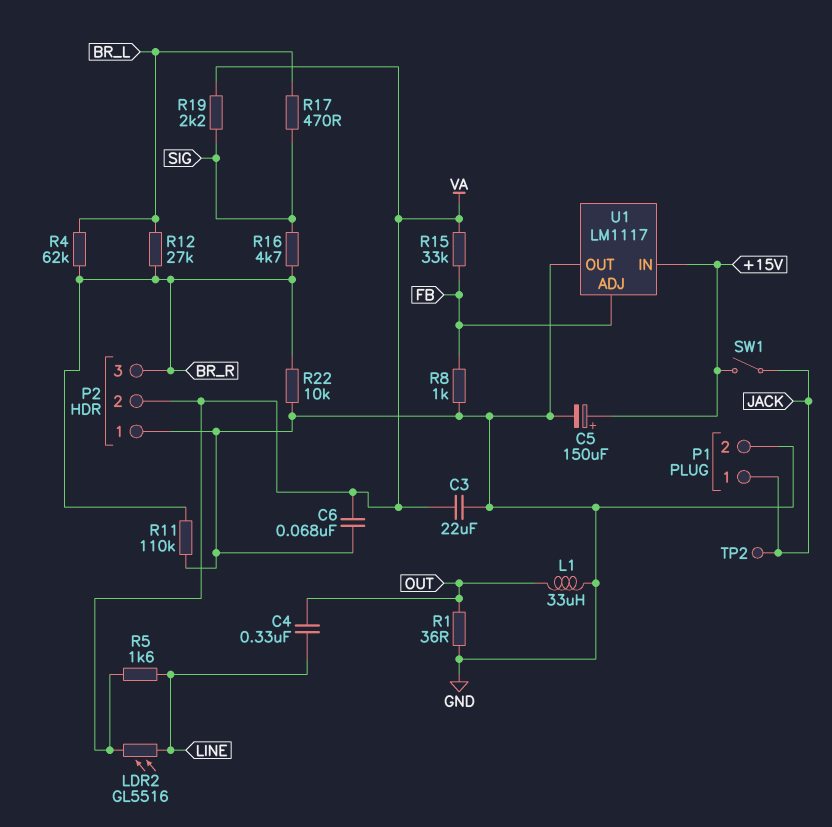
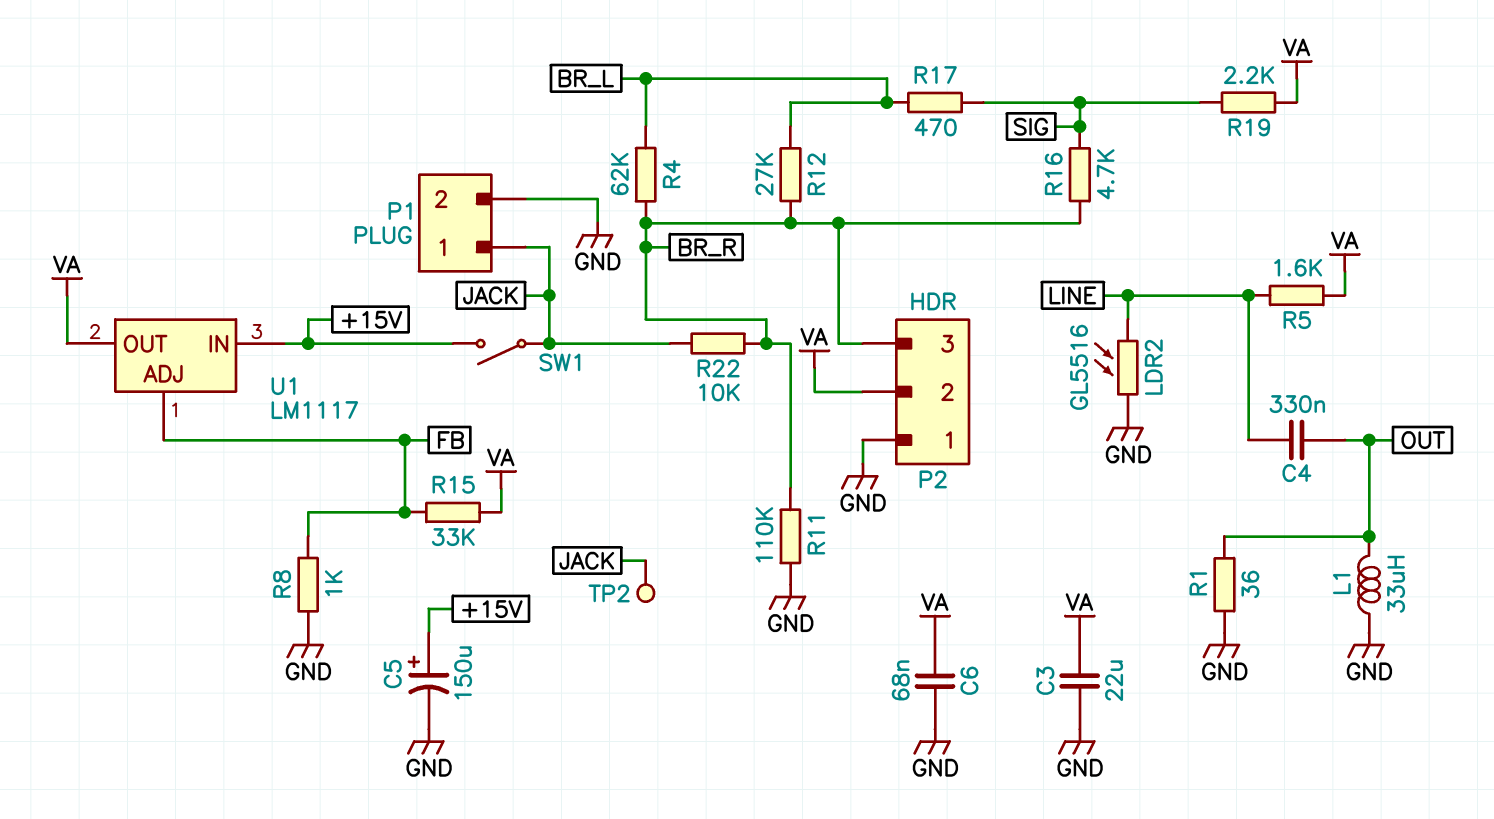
LDR2: GL5516 (LINE, VA) -> GL5516 (GND, LINE)
R22: 10k (BR_R, GND) -> 10k (BR_R, JACK)
U1 pin OUT: GND -> VA

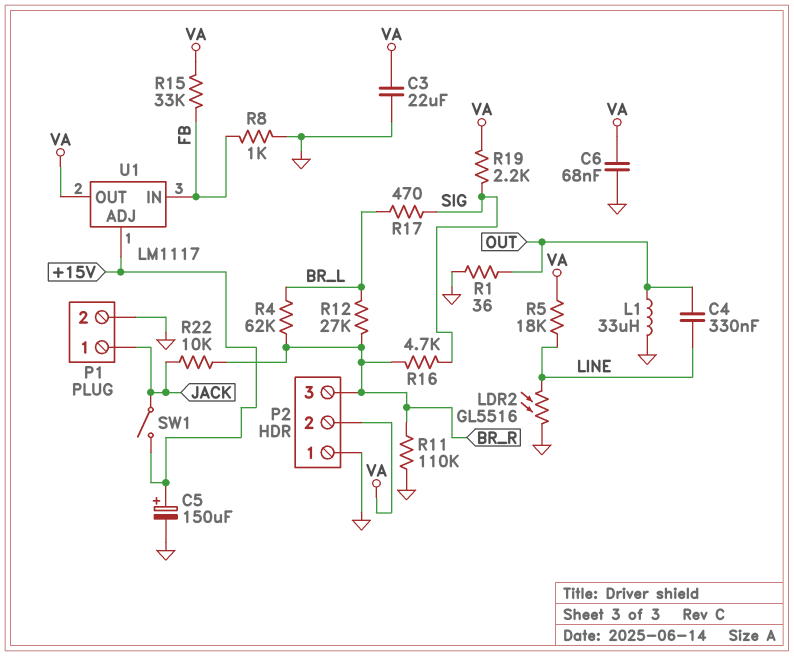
R5: 1.6k (LINE, VA) -> 18k (LINE, VA)
TP2: test point (JACK) -> none
U1 pin ADJ: FB -> +15V
U1 pin IN: +15V -> FB

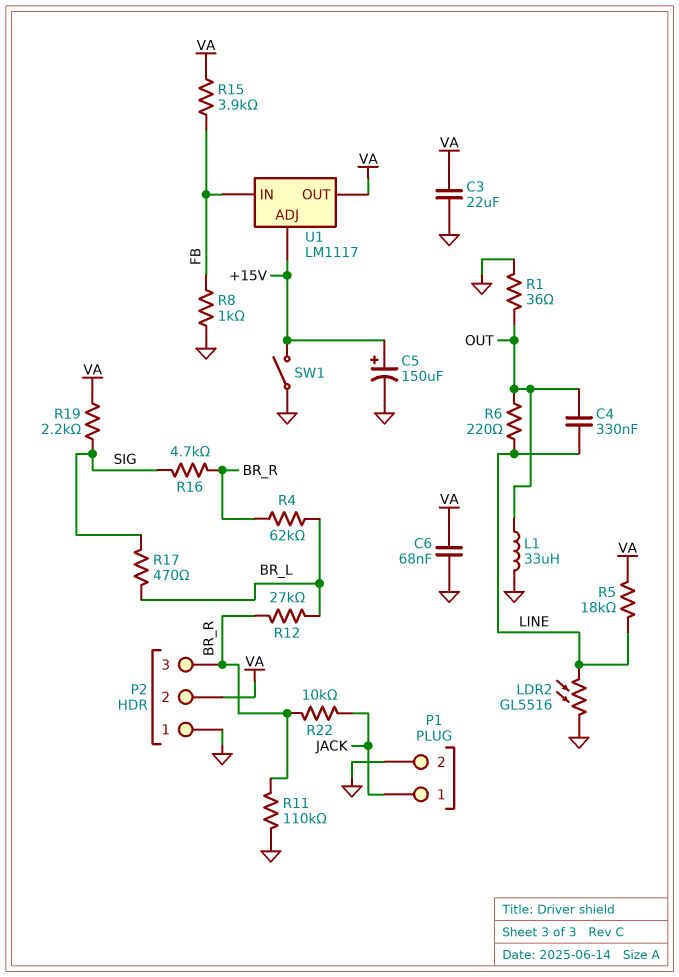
R6: none -> 220 (LINE, OUT)
R15: 33k (FB, VA) -> 3.9k (FB, VA)
SW1: switch (+15V, JACK) -> switch (+15V, GND)

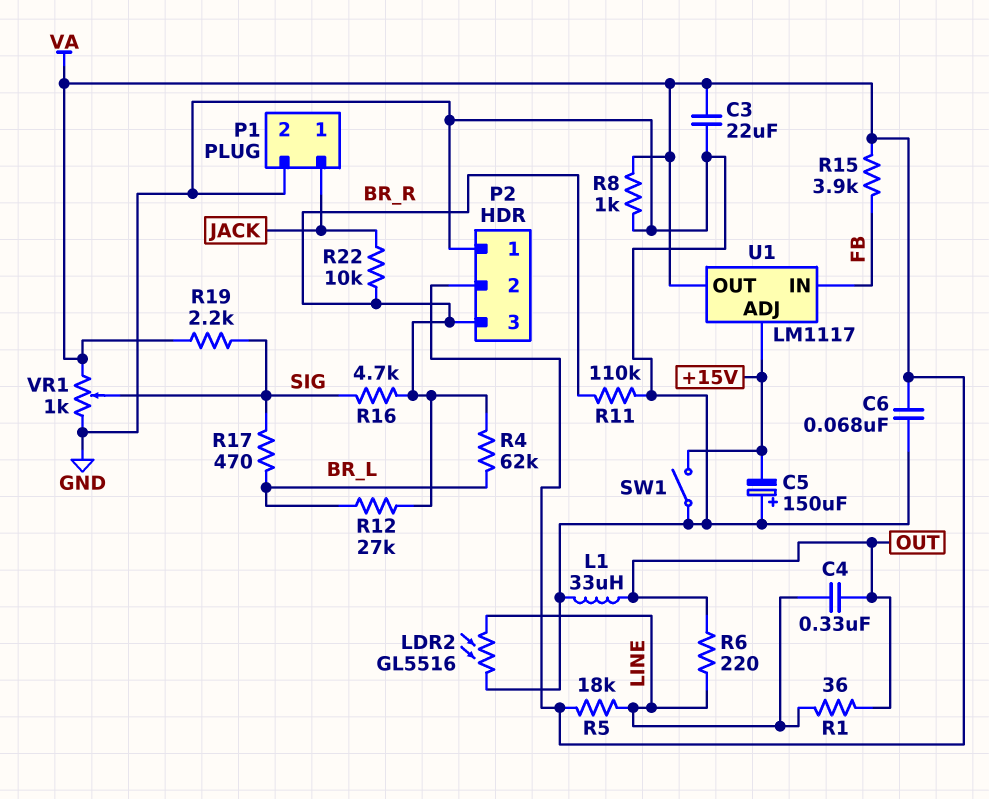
C5: 150uF (plus +15V, minus GND) -> 150uF (plus GND, minus +15V)
R1: 36 (GND, OUT) -> 36 (LINE, OUT)
R8: 1k (FB, GND) -> 1k (GND, VA)
VR1: none -> 1k (GND, VA, wiper SIG)

